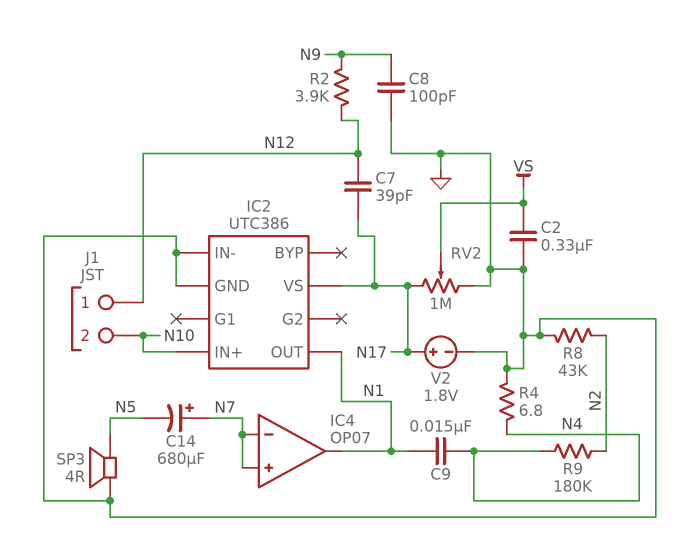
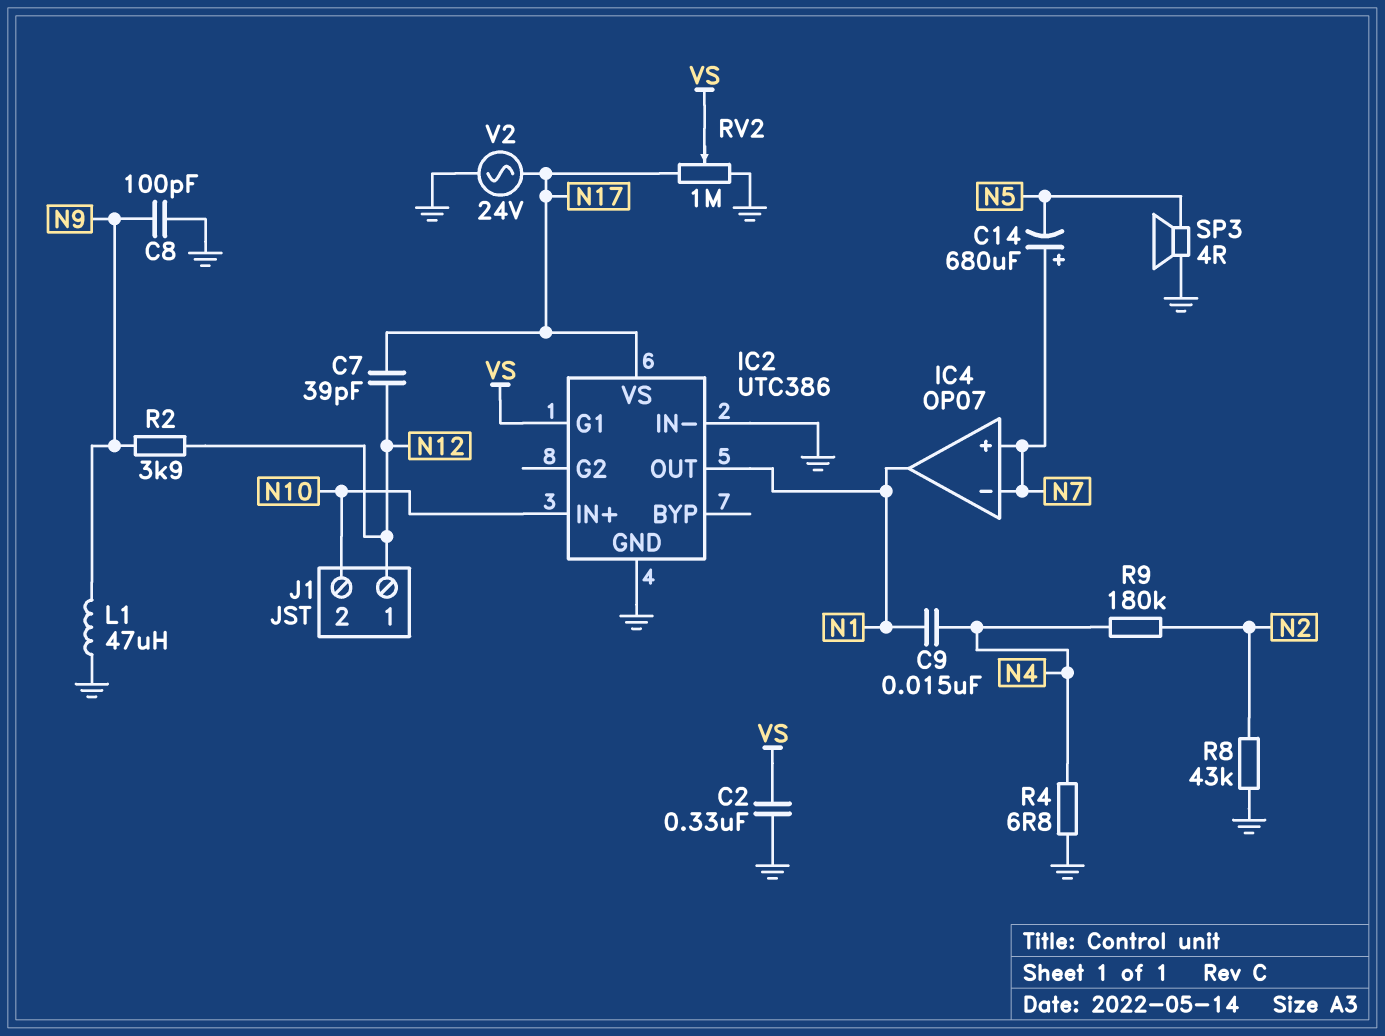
IC2 pin G1: none -> VS
L1: none -> 47uH (GND, N9)
V2: 1.8V (plus N17, minus GND) -> AC 24V (GND, N17)

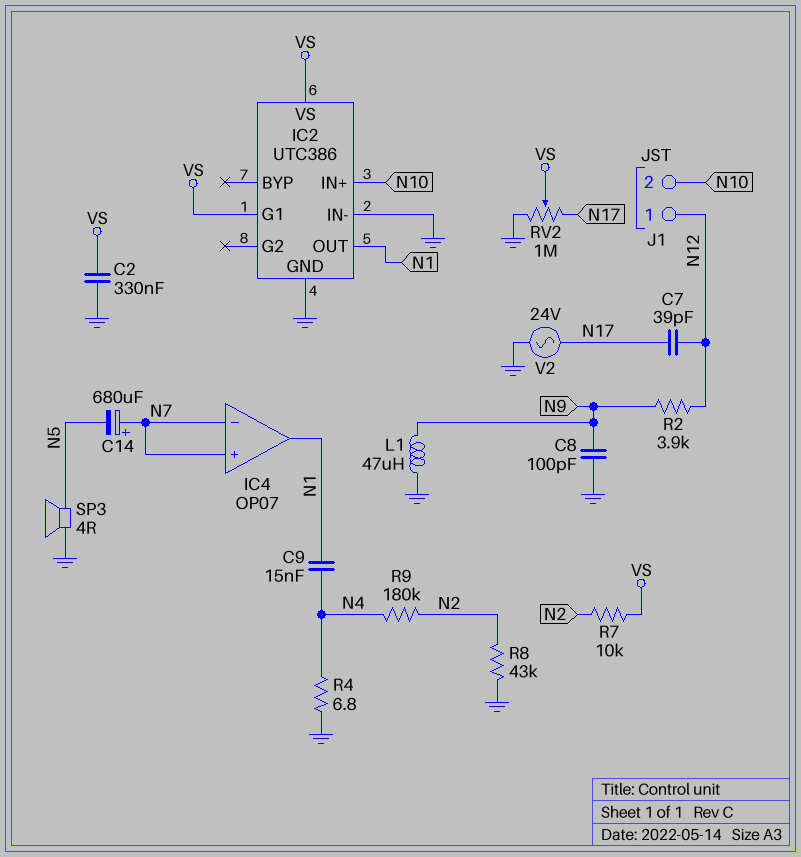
IC2 pin VS: N17 -> VS
R7: none -> 10k (N2, VS)

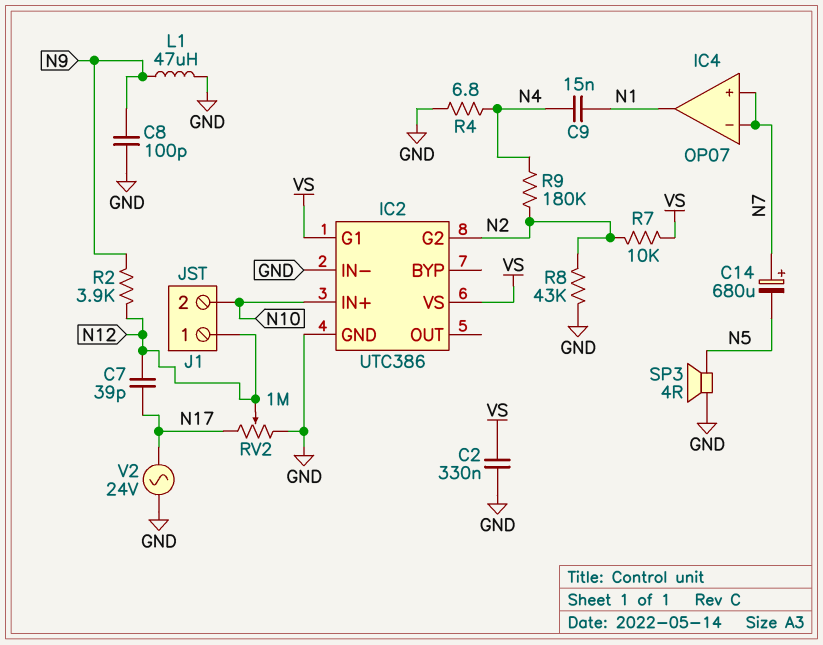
IC2 pin G2: none -> N2
IC2 pin OUT: N1 -> none
RV2: 1M (GND, N17, wiper VS) -> 1M (GND, N17, wiper N12)

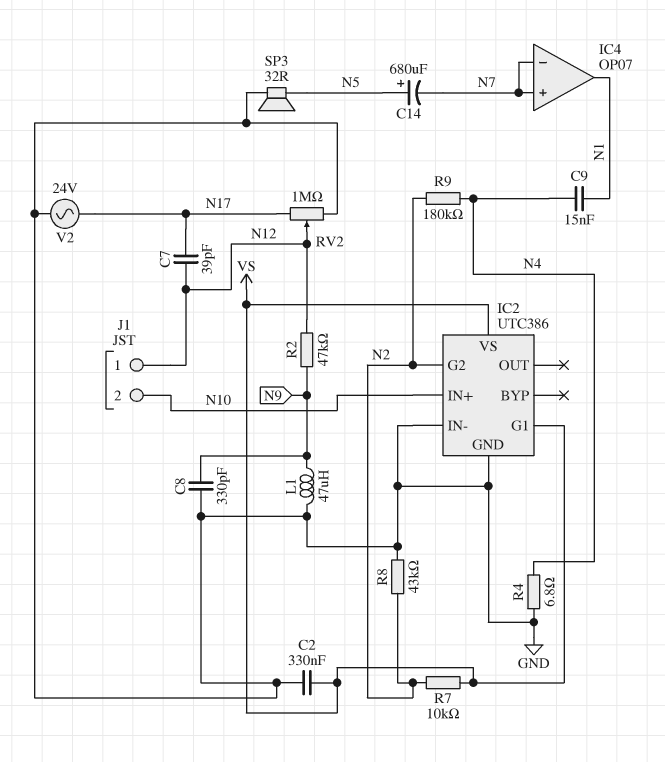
C8: 100pF (GND, N9) -> 330pF (GND, N9)
C14: 680uF (plus N7, minus N5) -> 680uF (plus N5, minus N7)
R2: 3.9k (N9, N12) -> 47k (N9, N12)
SP3: speaker 4R (GND, N5) -> speaker 32R (GND, N5)

